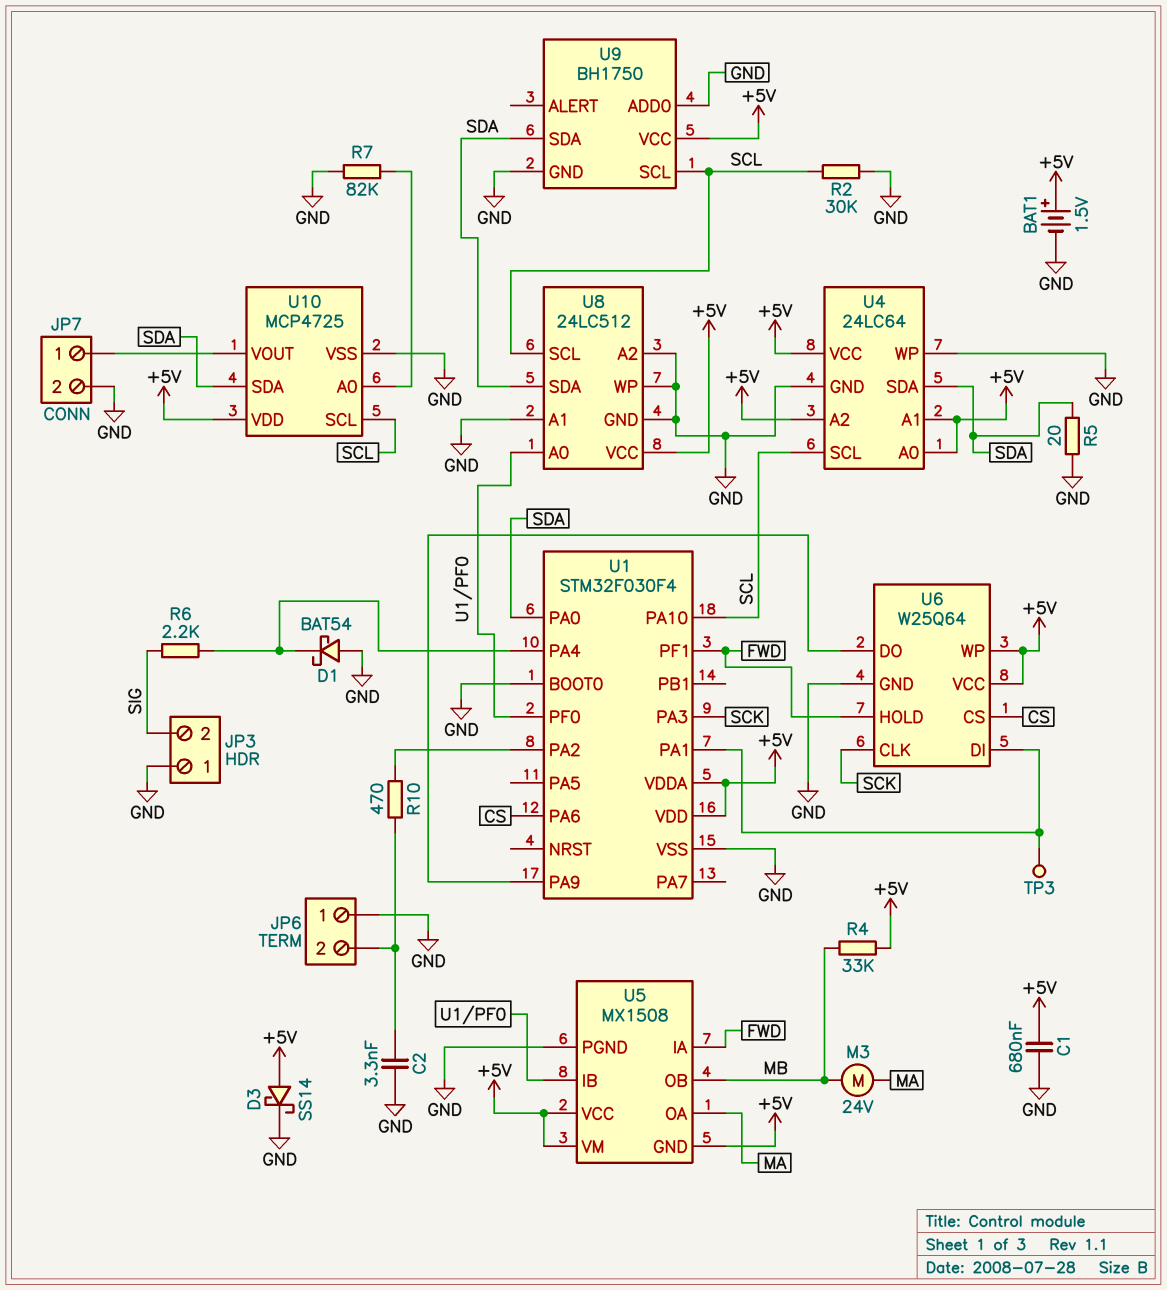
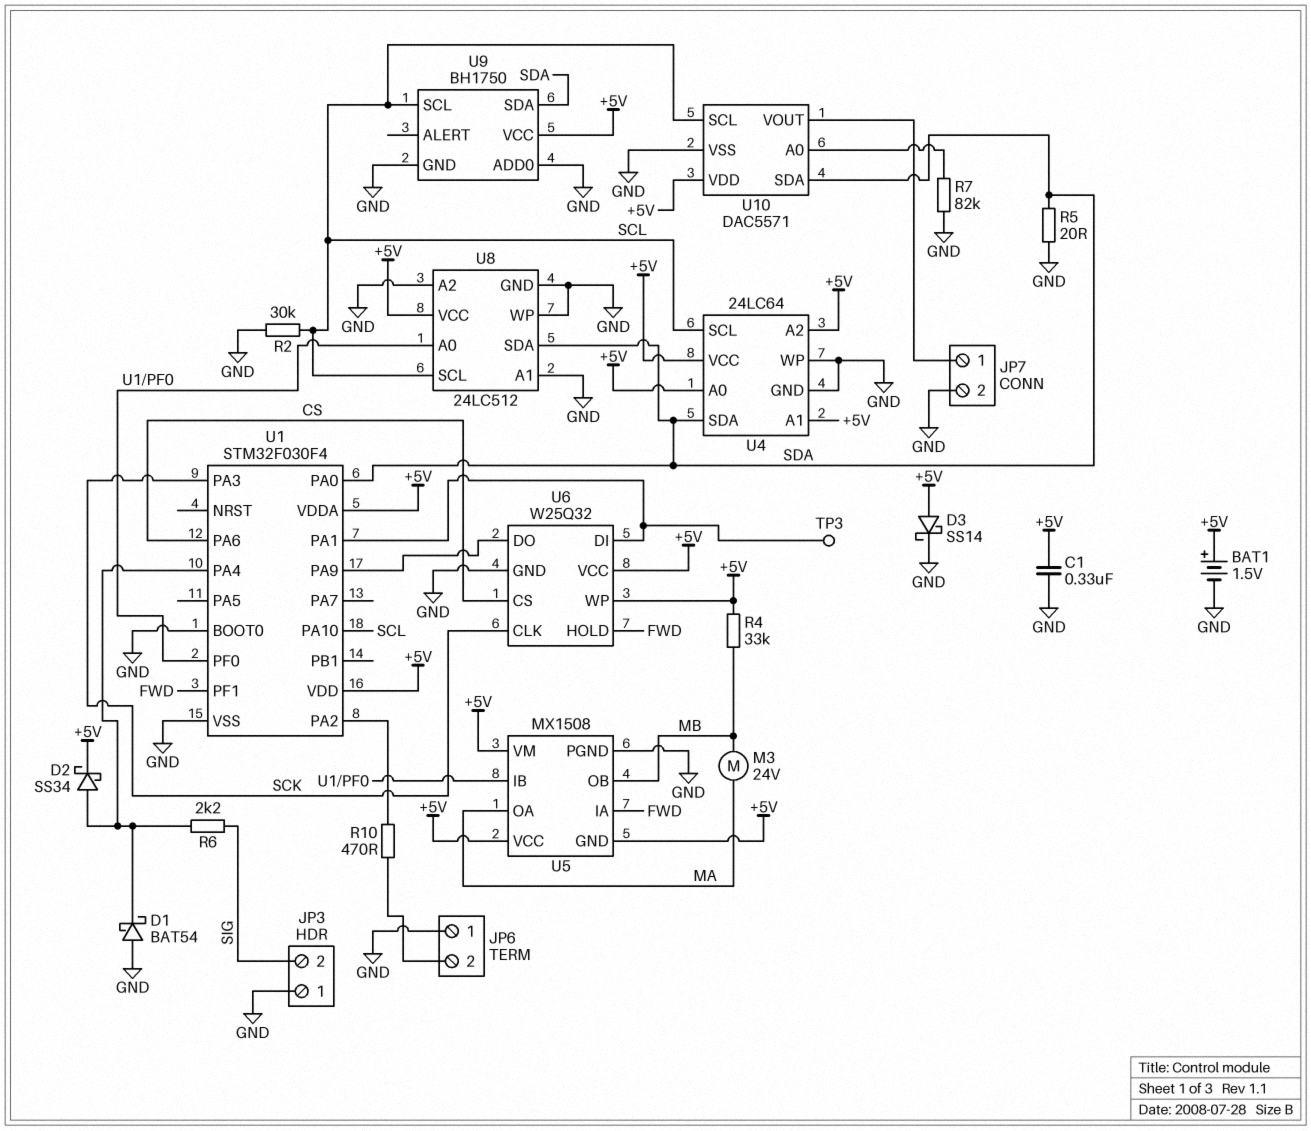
C1: 680nF (+5V, GND) -> 330nF (+5V, GND)
C2: 3.3nF (GND, JP6/2) -> none
D2: none -> schottky SS34 (A U1/PA4, K +5V)
U6: W25Q64 -> W25Q32
U10: MCP4725 -> DAC5571

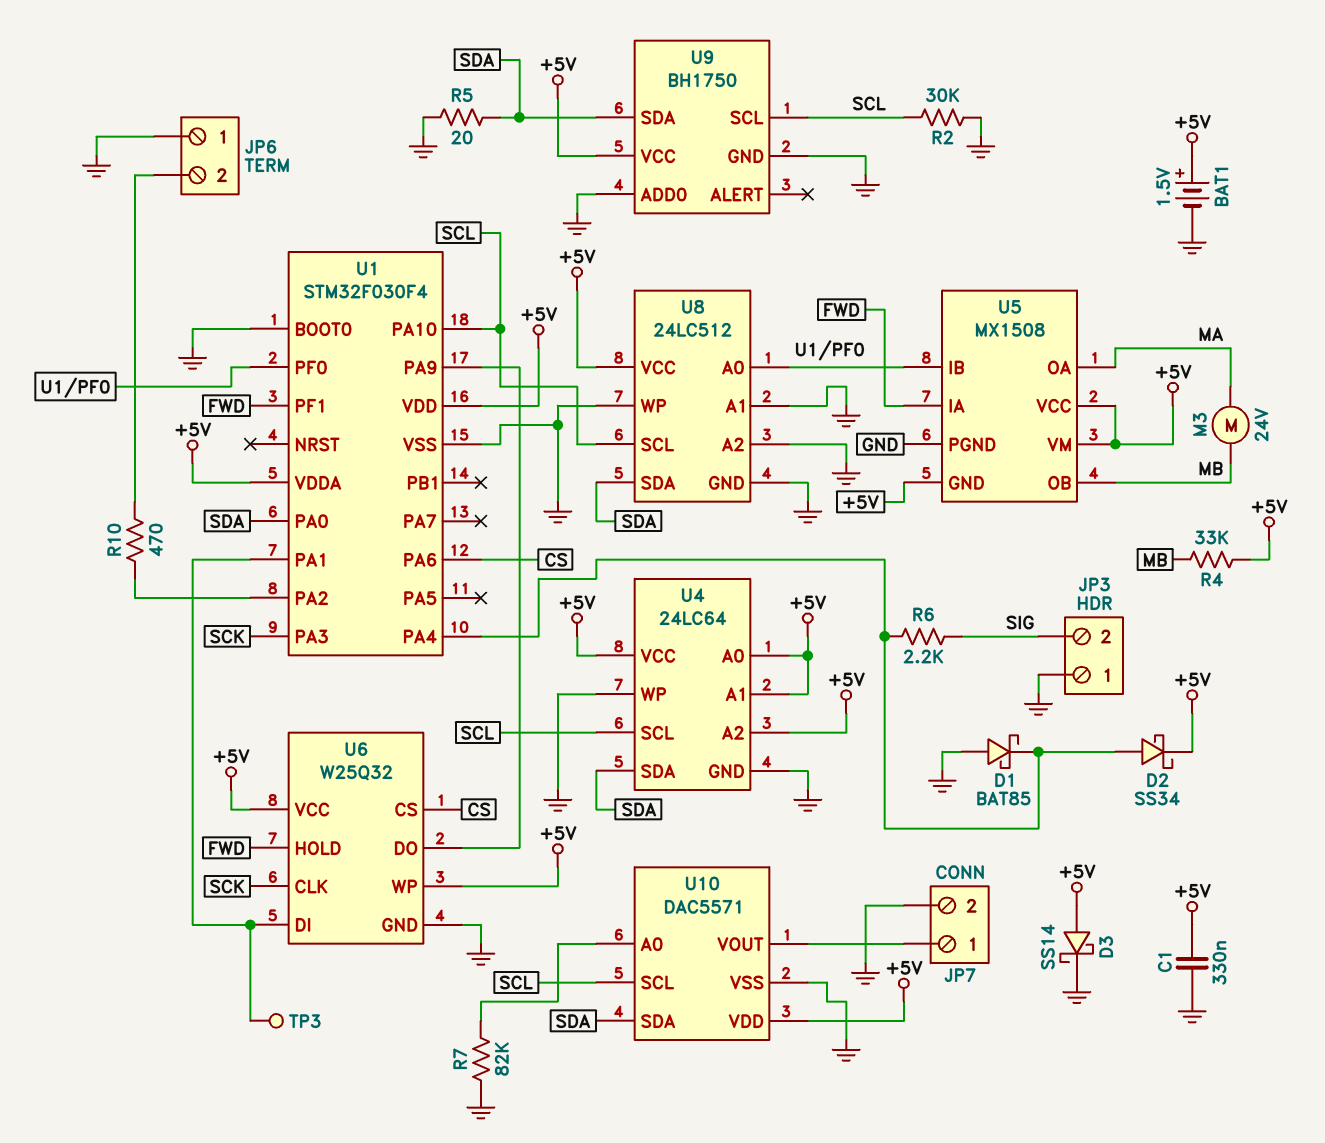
D1: schottky BAT54 (A GND, K U1/PA4) -> schottky BAT85 (A GND, K U1/PA4)

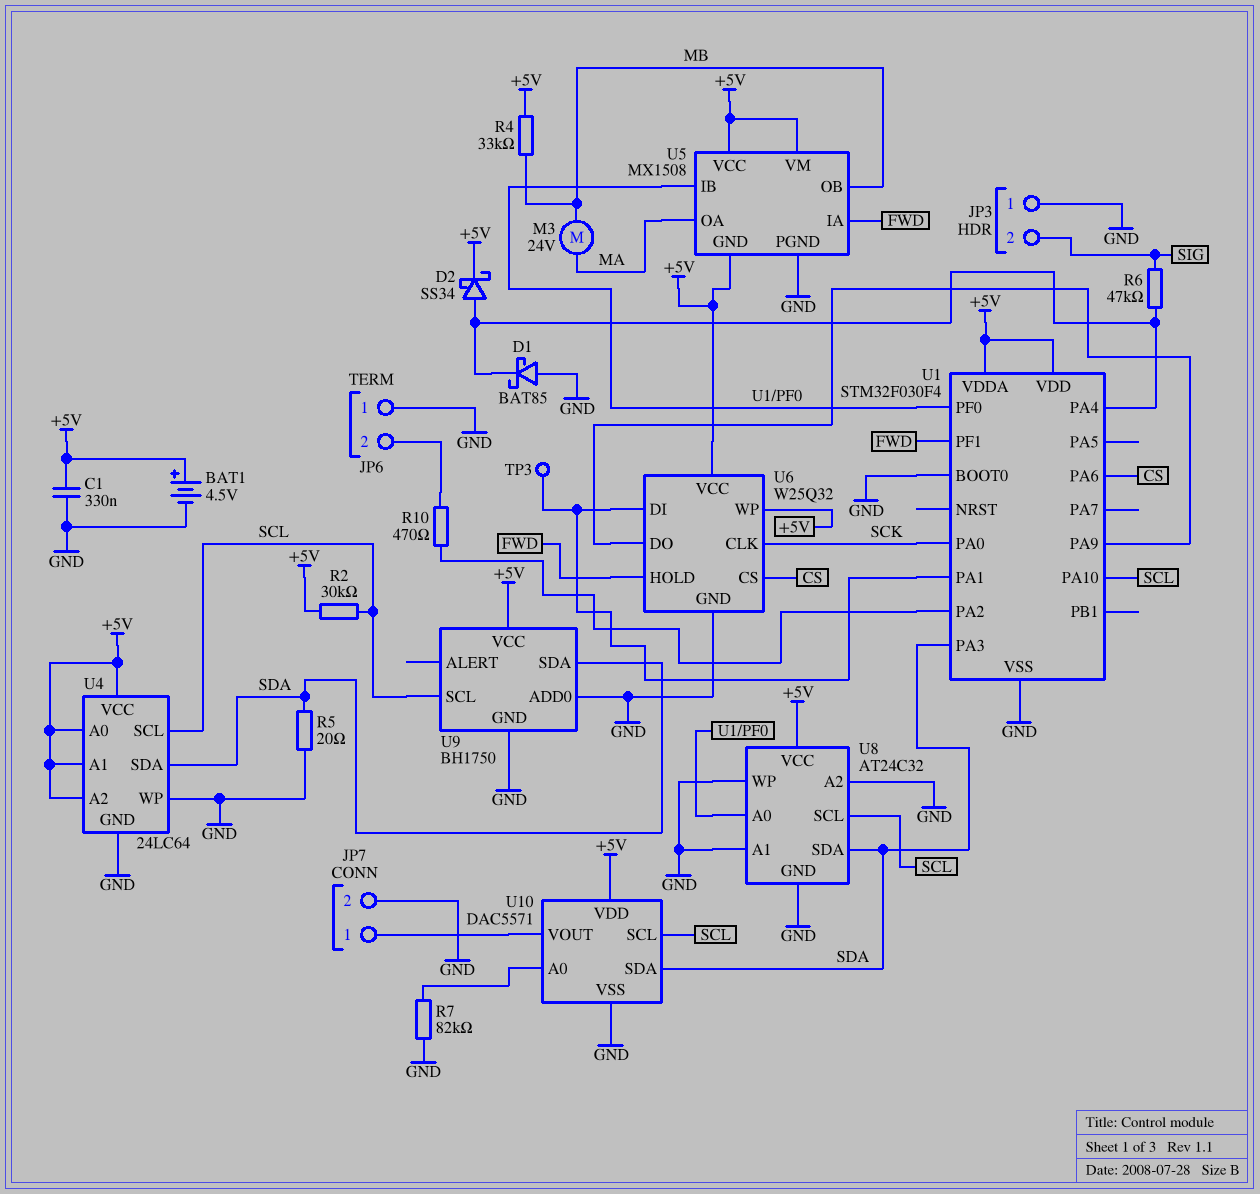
BAT1: 1.5V (plus +5V, minus GND) -> 4.5V (plus +5V, minus GND)
D3: schottky SS14 (A +5V, K GND) -> none
R2: 30k (GND, SCL) -> 30k (+5V, SCL)
R6: 2.2k (SIG, U1/PA4) -> 47k (SIG, U1/PA4)
U1 pin PA0: SDA -> SCK
U1 pin PA3: SCK -> SDA
U8: 24LC512 -> AT24C32

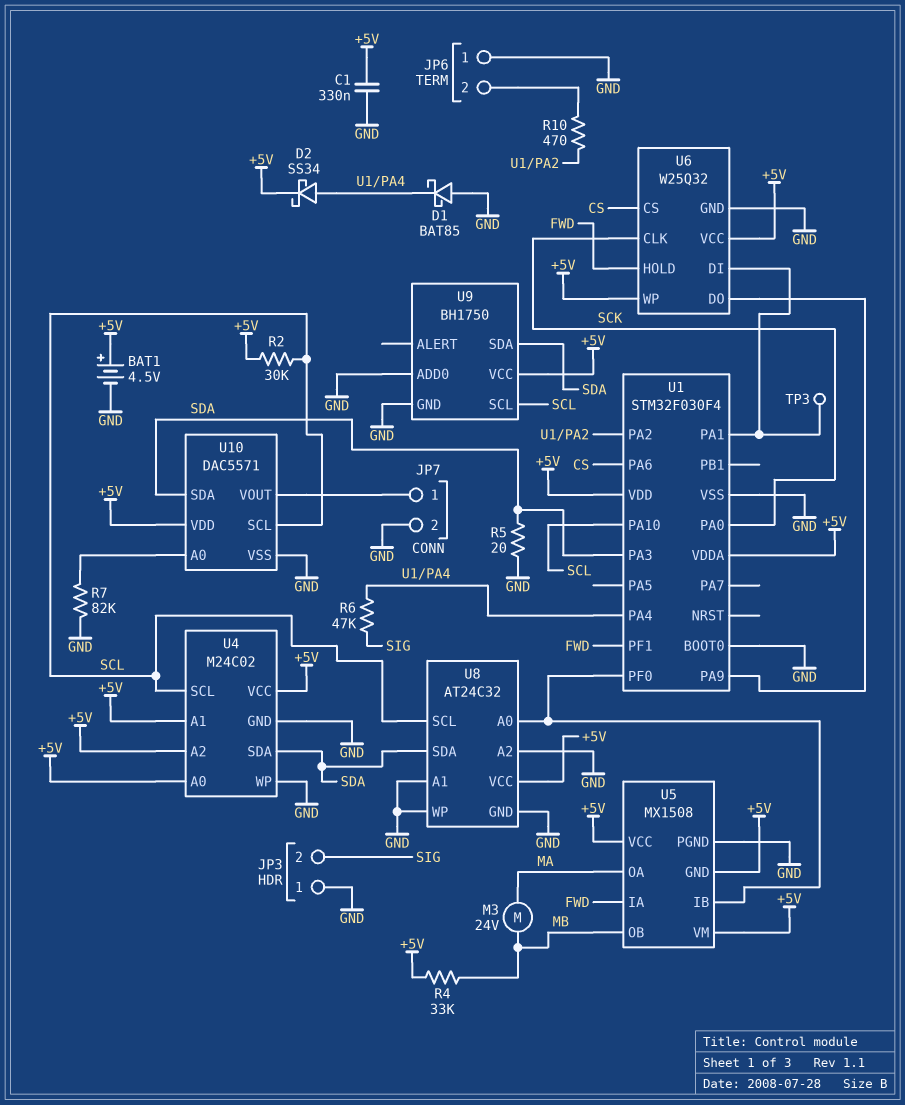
U4: 24LC64 -> M24C02

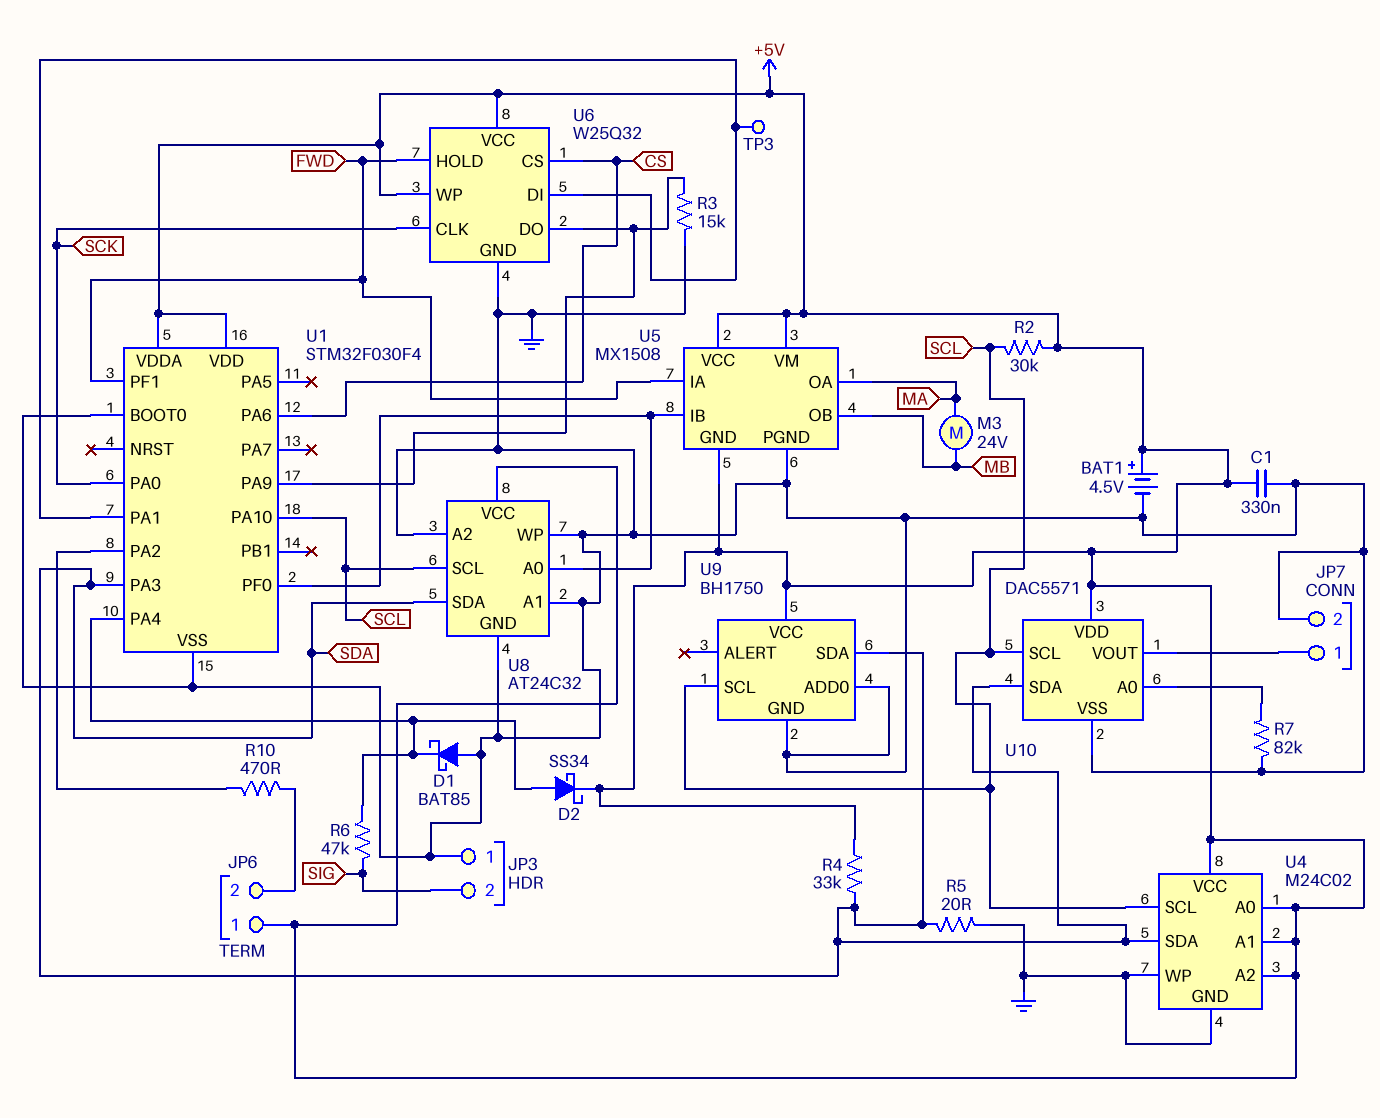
JP6 pin 1: GND -> +5V
R3: none -> 15k (GND, U1/PA9)
R4: 33k (+5V, MB) -> 33k (+5V, SDA)

